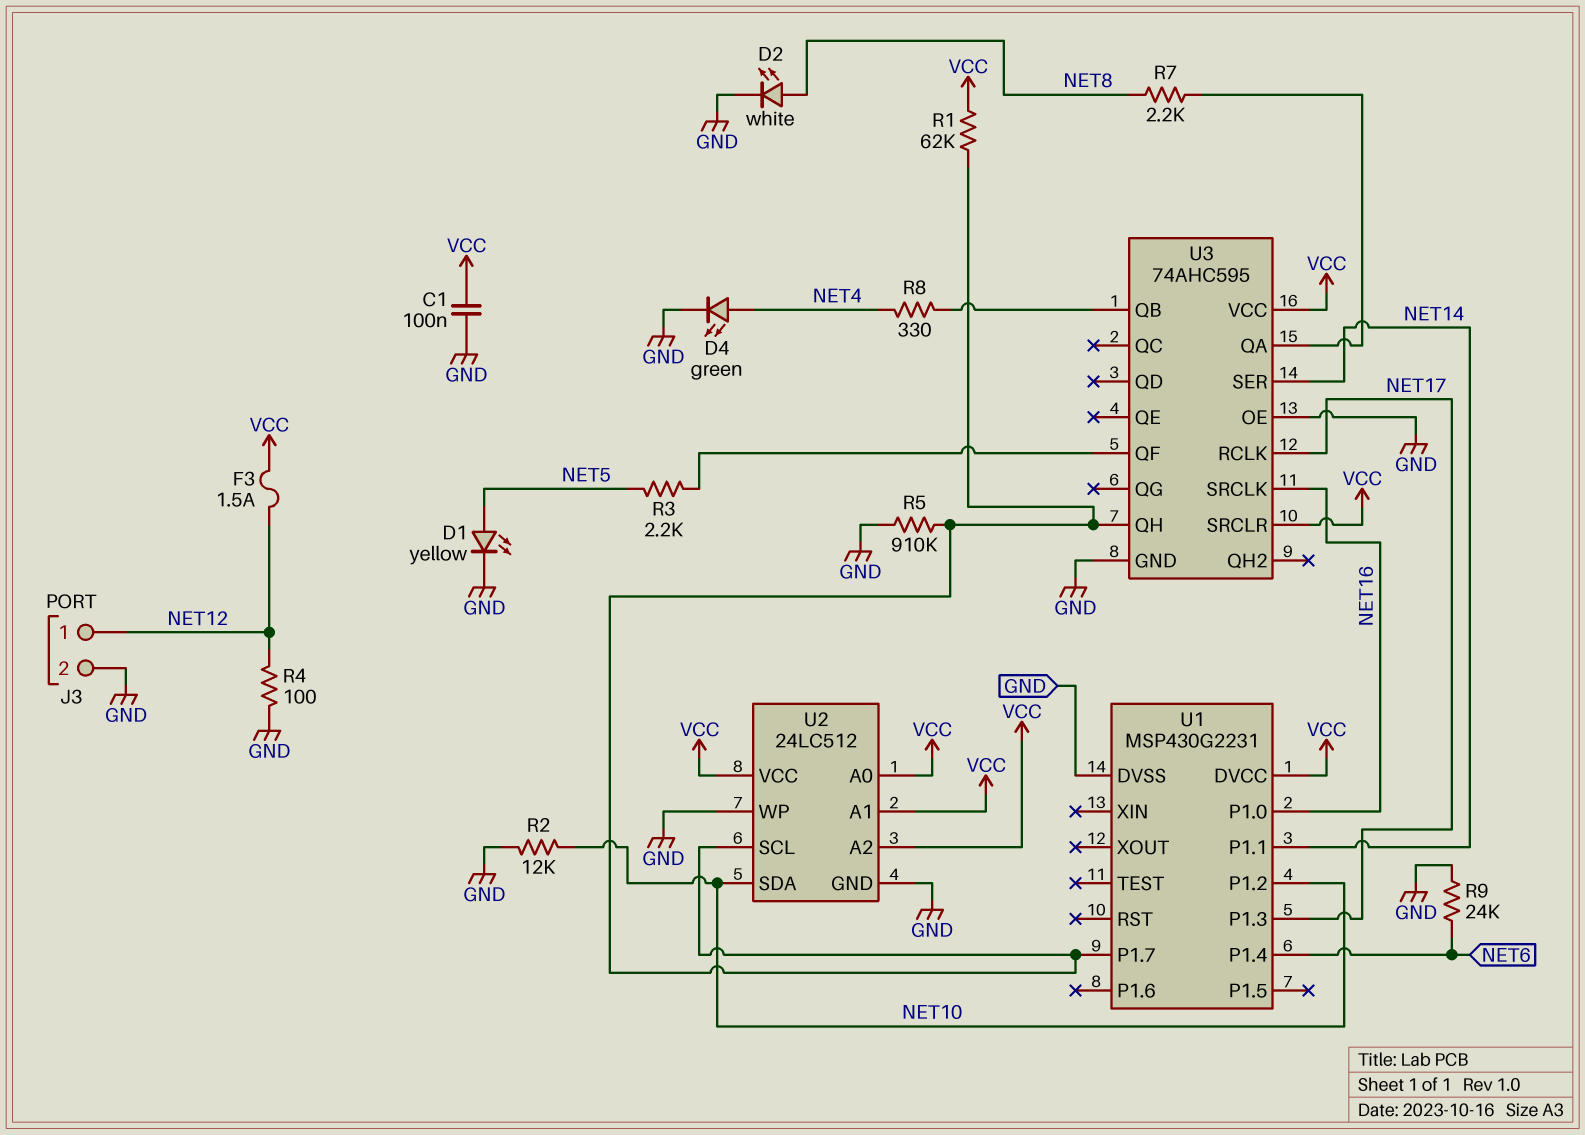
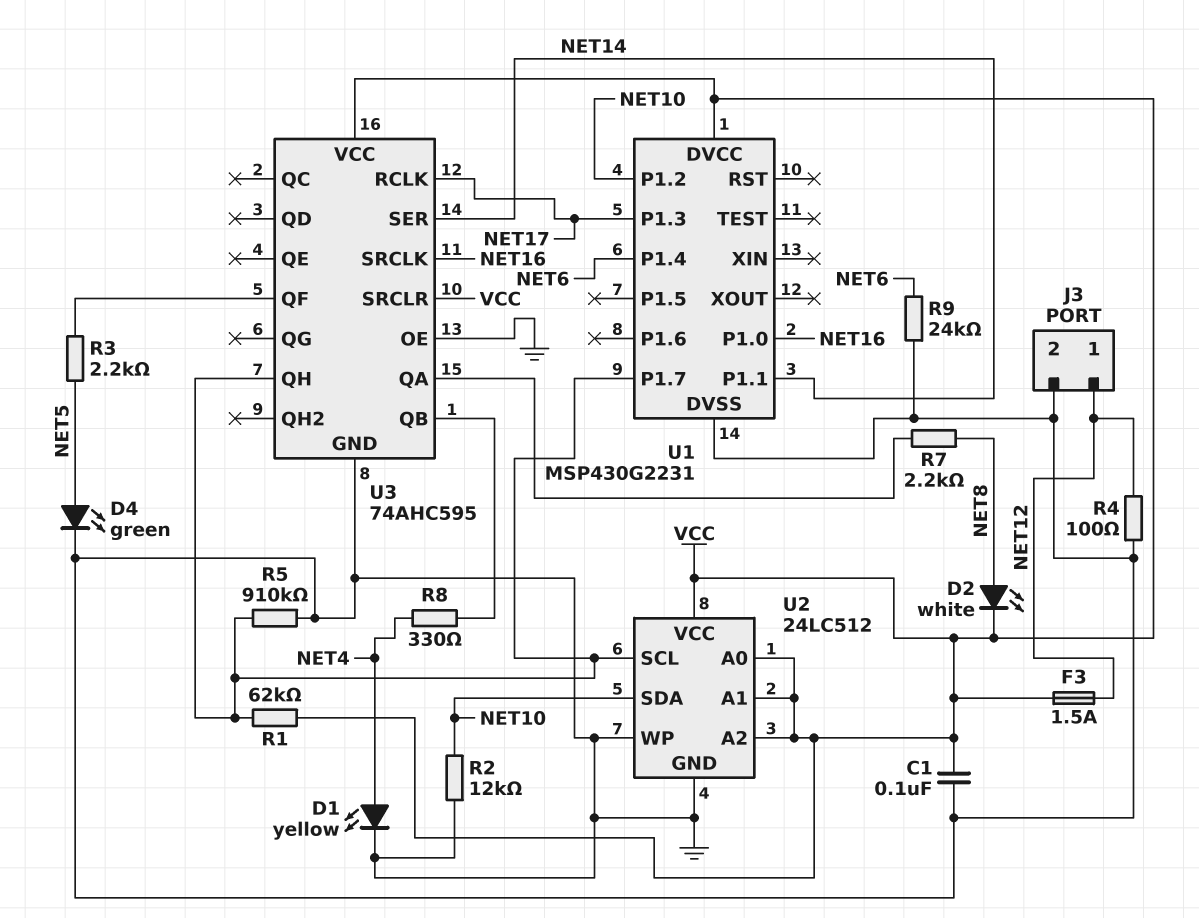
D1: LED yellow (A NET5, K GND) -> LED yellow (A NET4, K GND)
D2: LED white (A NET8, K GND) -> LED white (A NET8, K VCC)
D4: LED green (A NET4, K GND) -> LED green (A NET5, K GND)

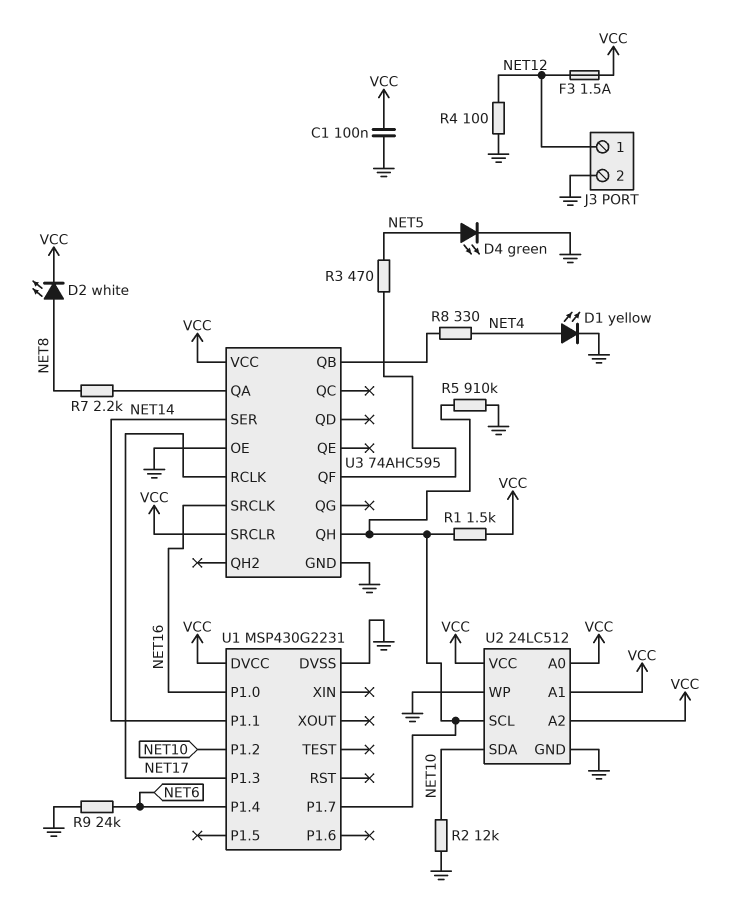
R1: 62k (U1/P1.7, VCC) -> 1.5k (U1/P1.7, VCC)
R3: 2.2k (NET5, U3/QF) -> 470 (NET5, U3/QF)

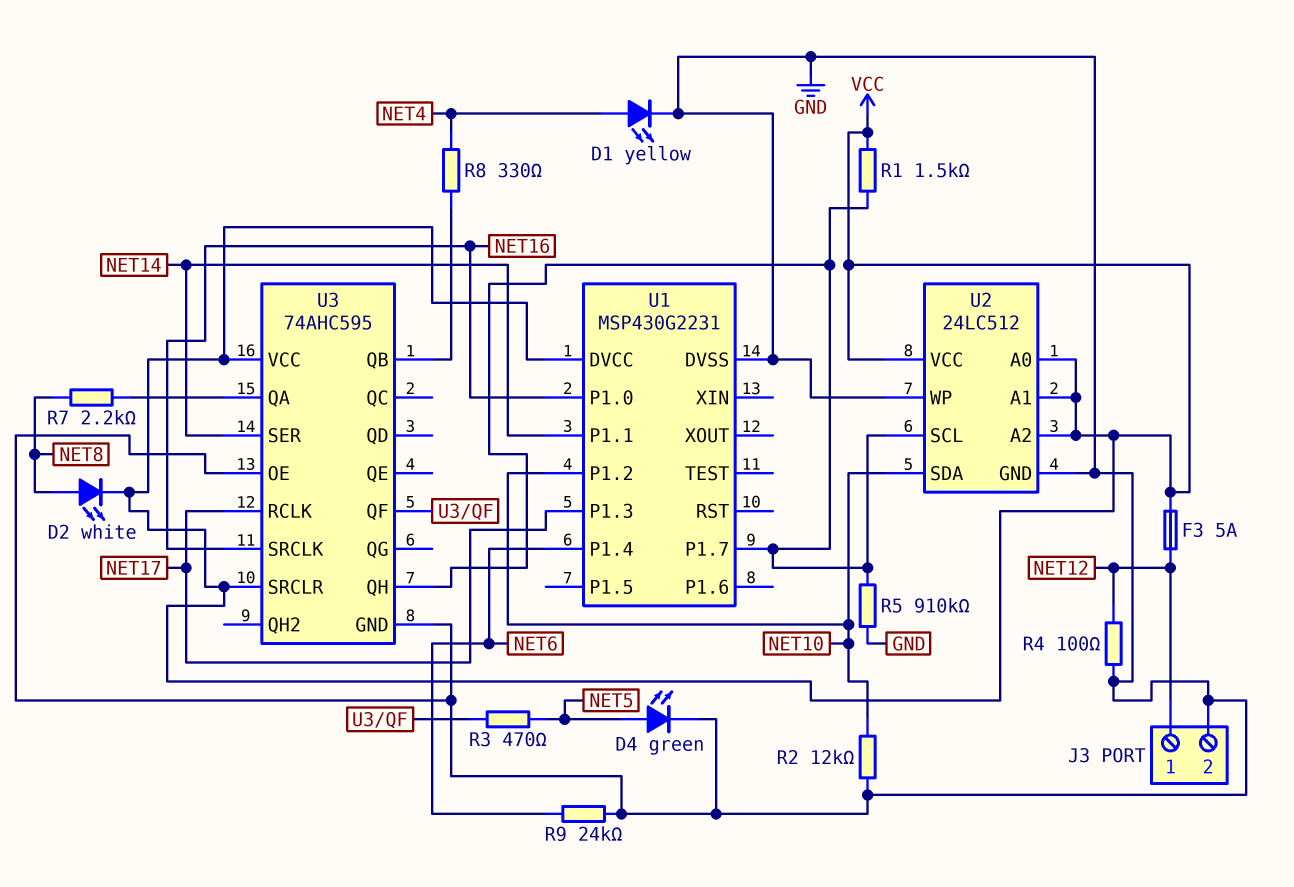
C1: 100nF (GND, VCC) -> none
F3: 1.5A (NET12, VCC) -> 5A (NET12, VCC)

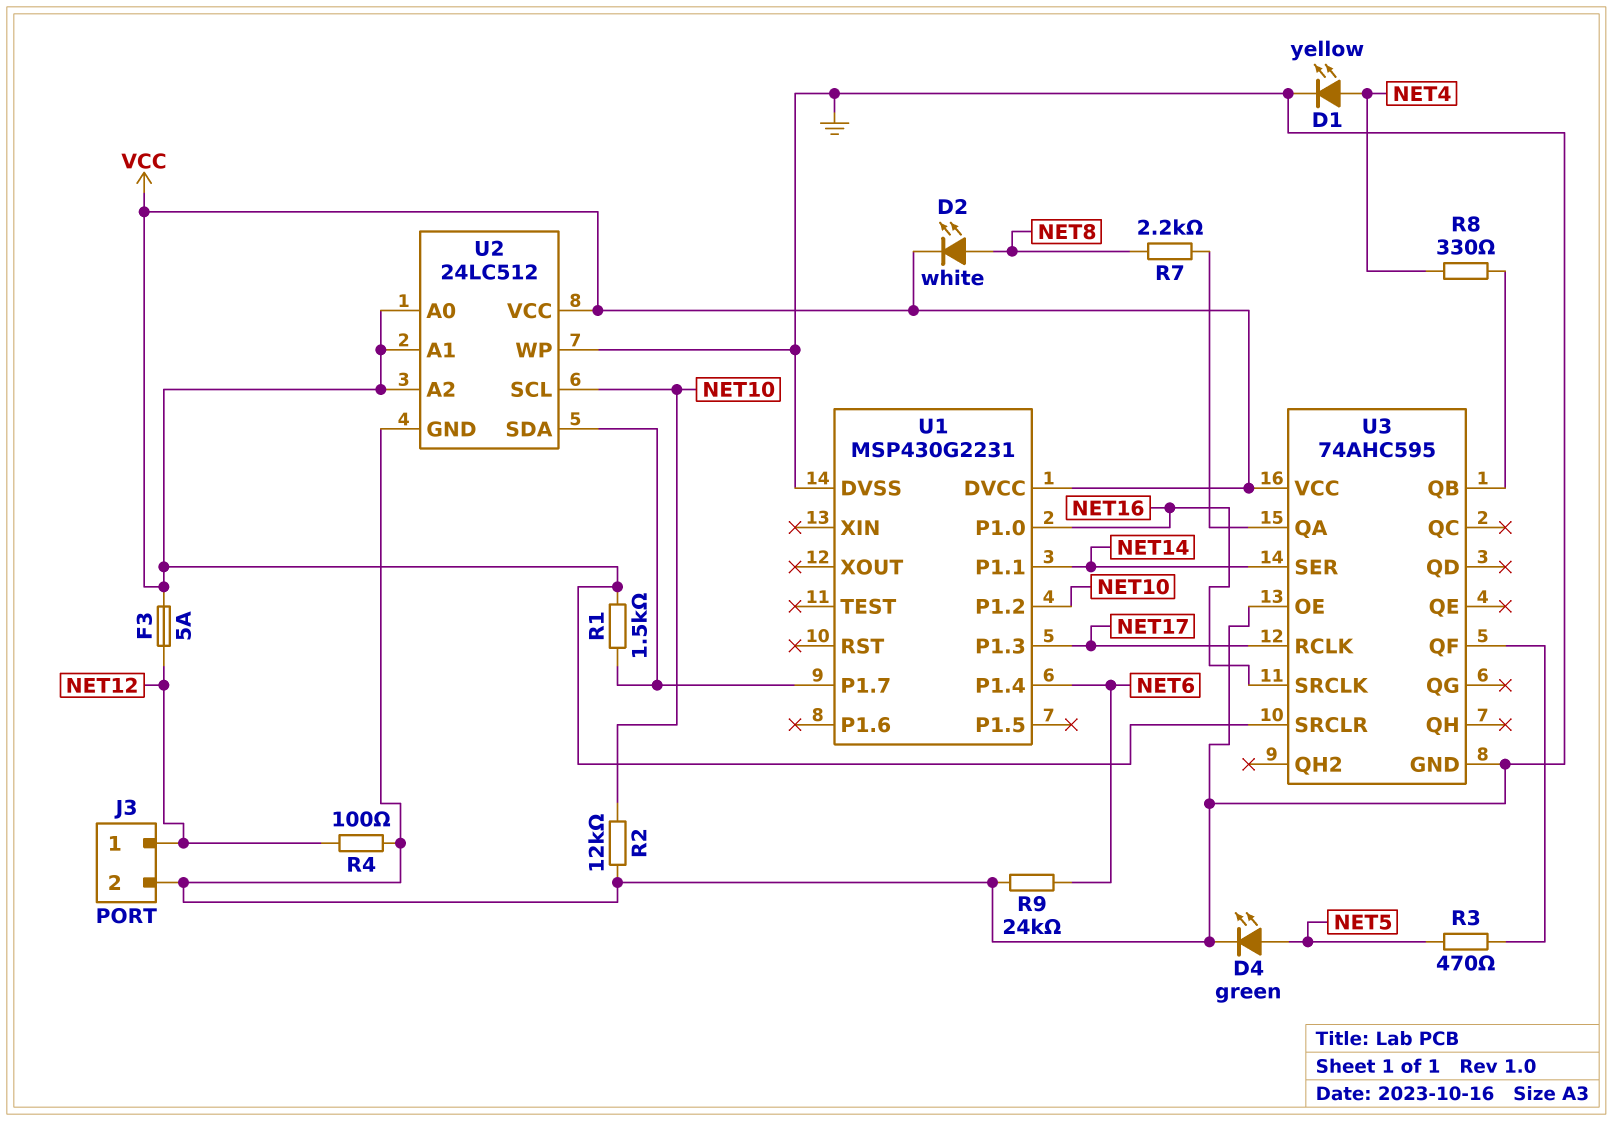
R5: 910k (GND, U1/P1.7) -> none
U2 pin SCL: U1/P1.7 -> NET10
U2 pin SDA: NET10 -> U1/P1.7
U3 pin QH: U1/P1.7 -> none

